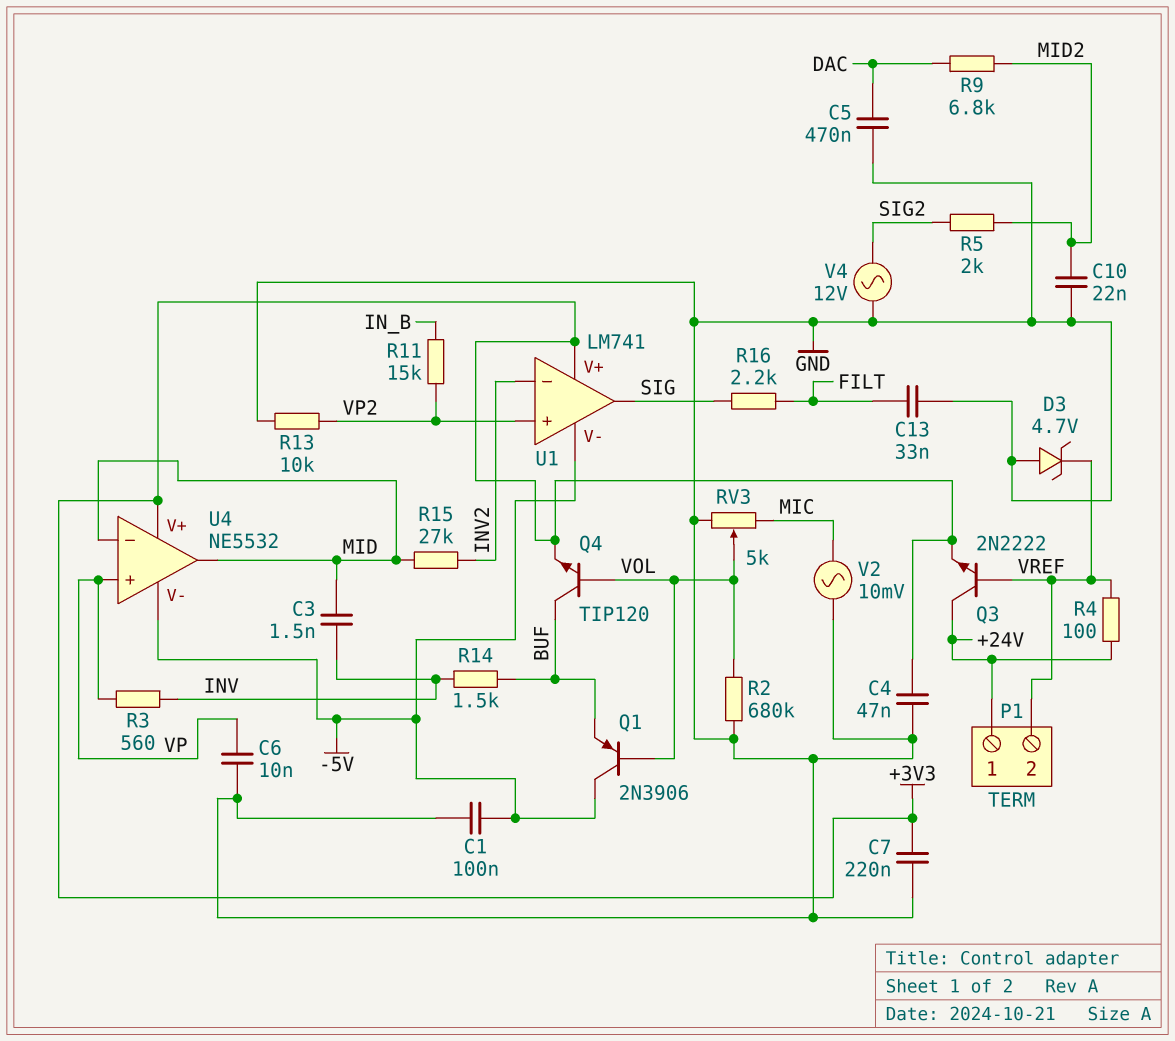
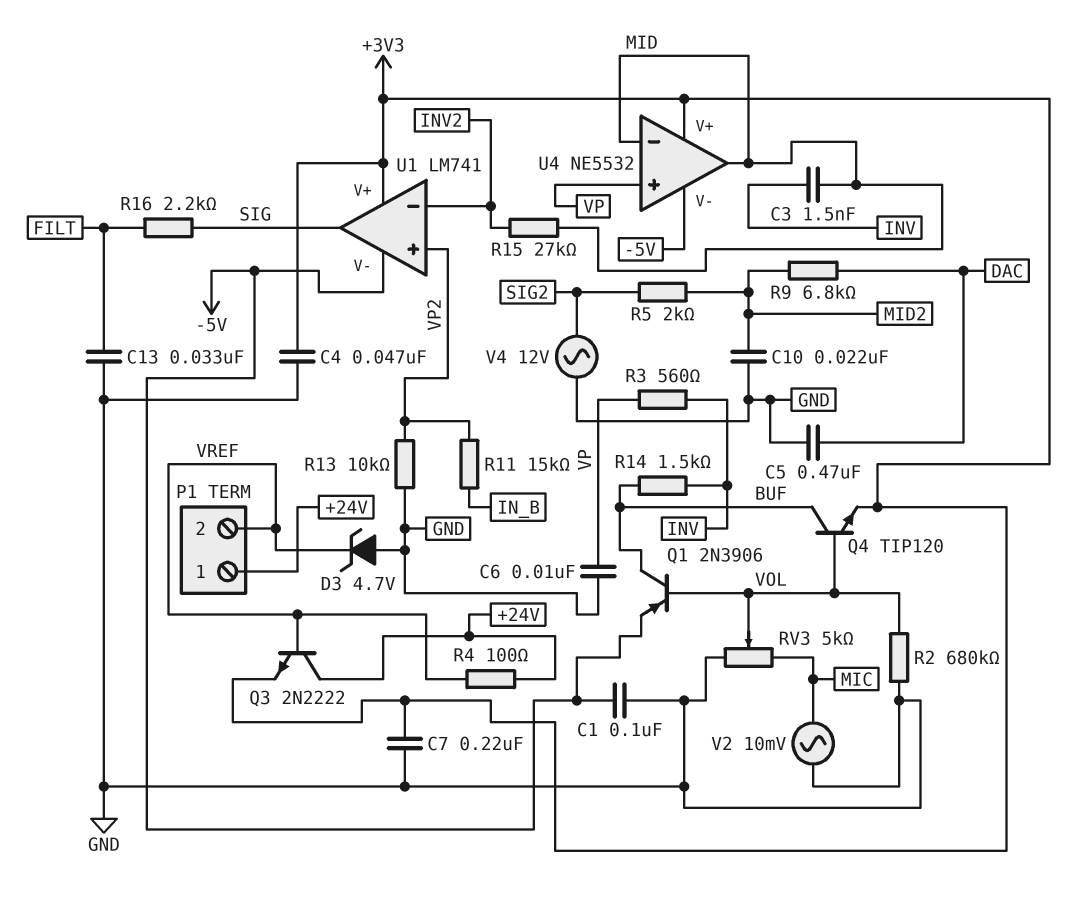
Q1: PNP 2N3906 (B VOL, C -5V, E BUF) -> PNP 2N3906 (B VOL, C BUF, E -5V)

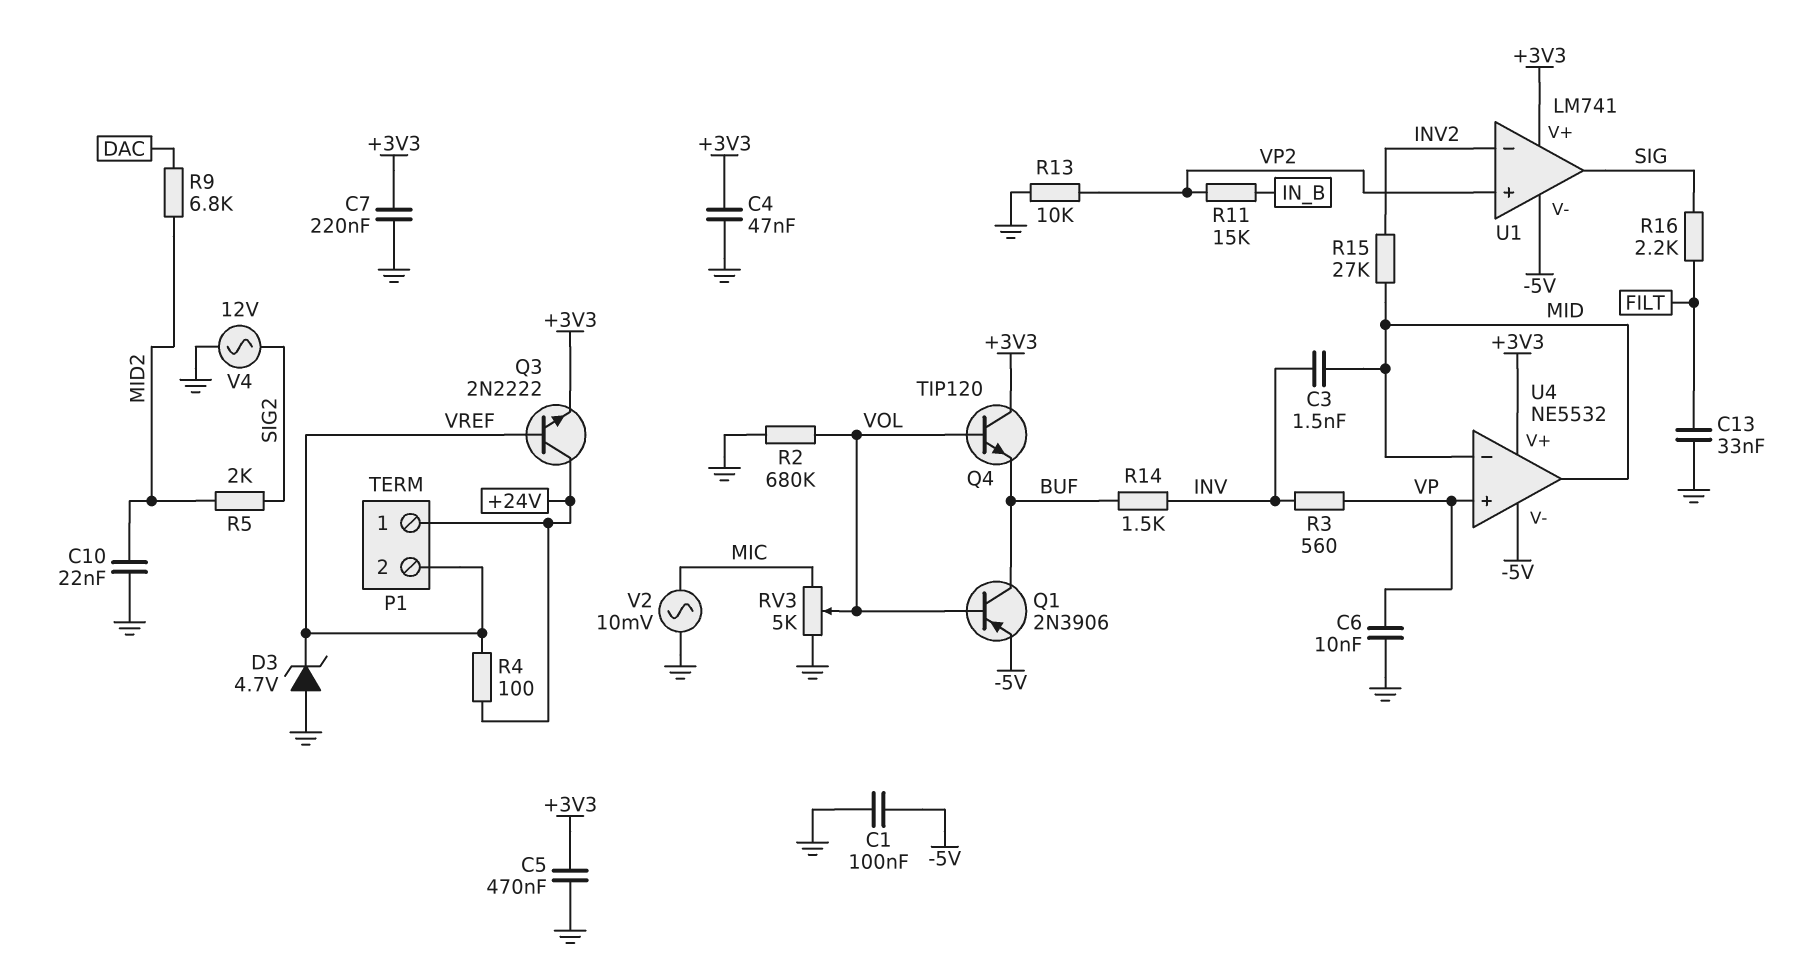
C5: 470nF (DAC, GND) -> 470nF (+3V3, GND)
Q4: NPN TIP120 (B VOL, C BUF, E +3V3) -> NPN TIP120 (B VOL, C +3V3, E BUF)

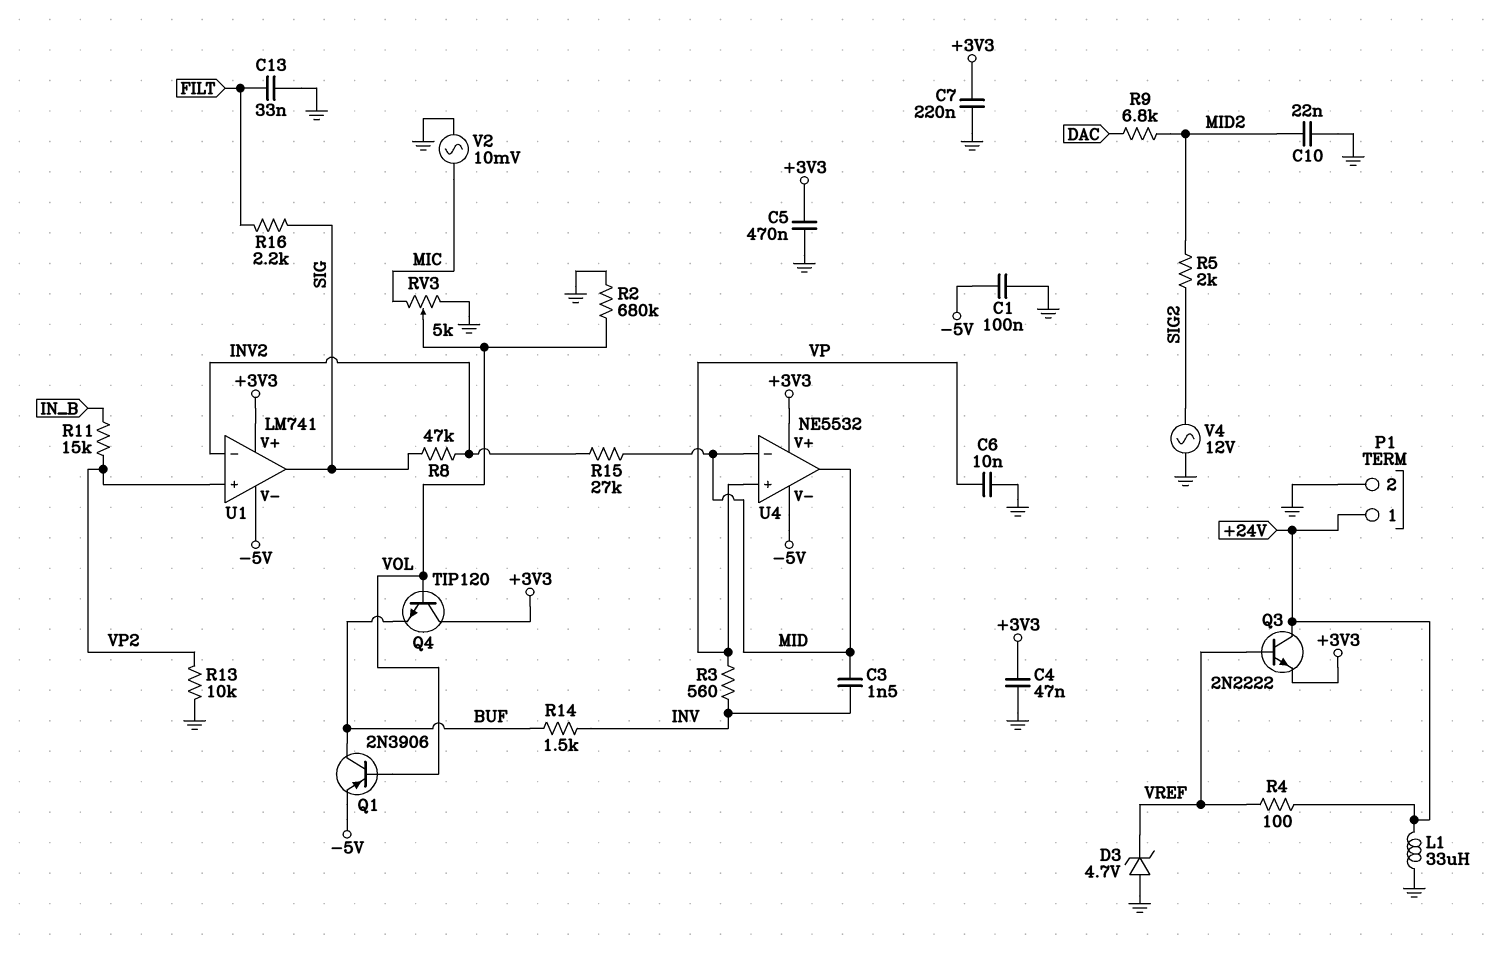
L1: none -> 33uH (+24V, GND)
P1 pin 2: VREF -> GND
R8: none -> 47k (INV2, SIG)

